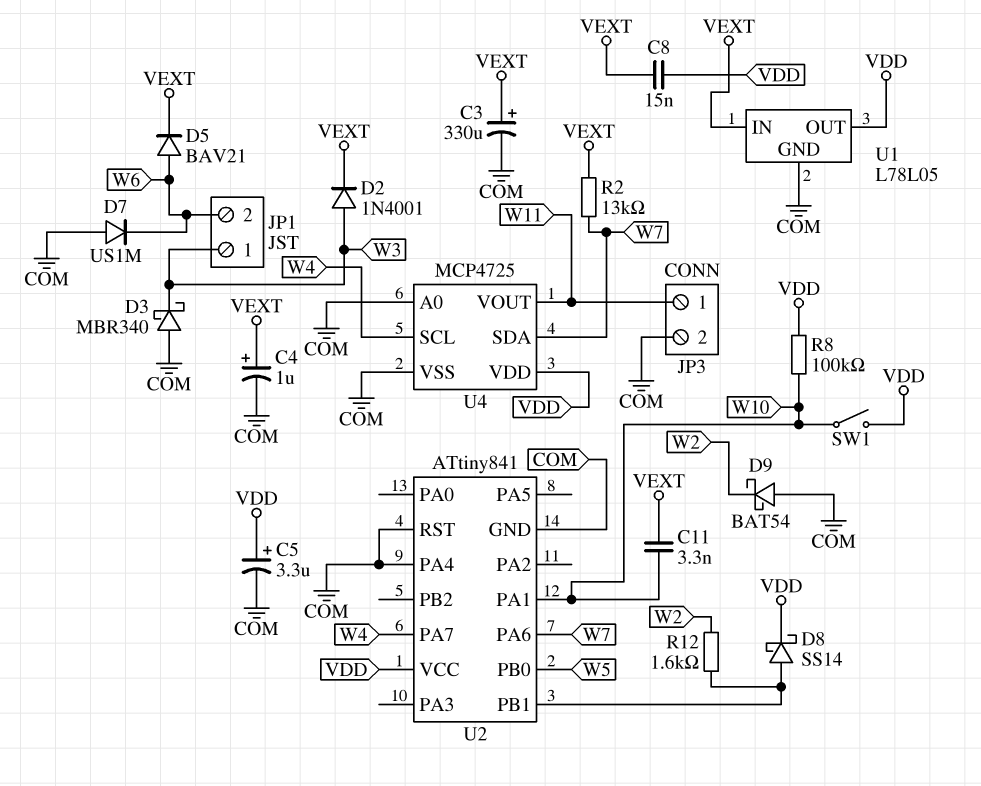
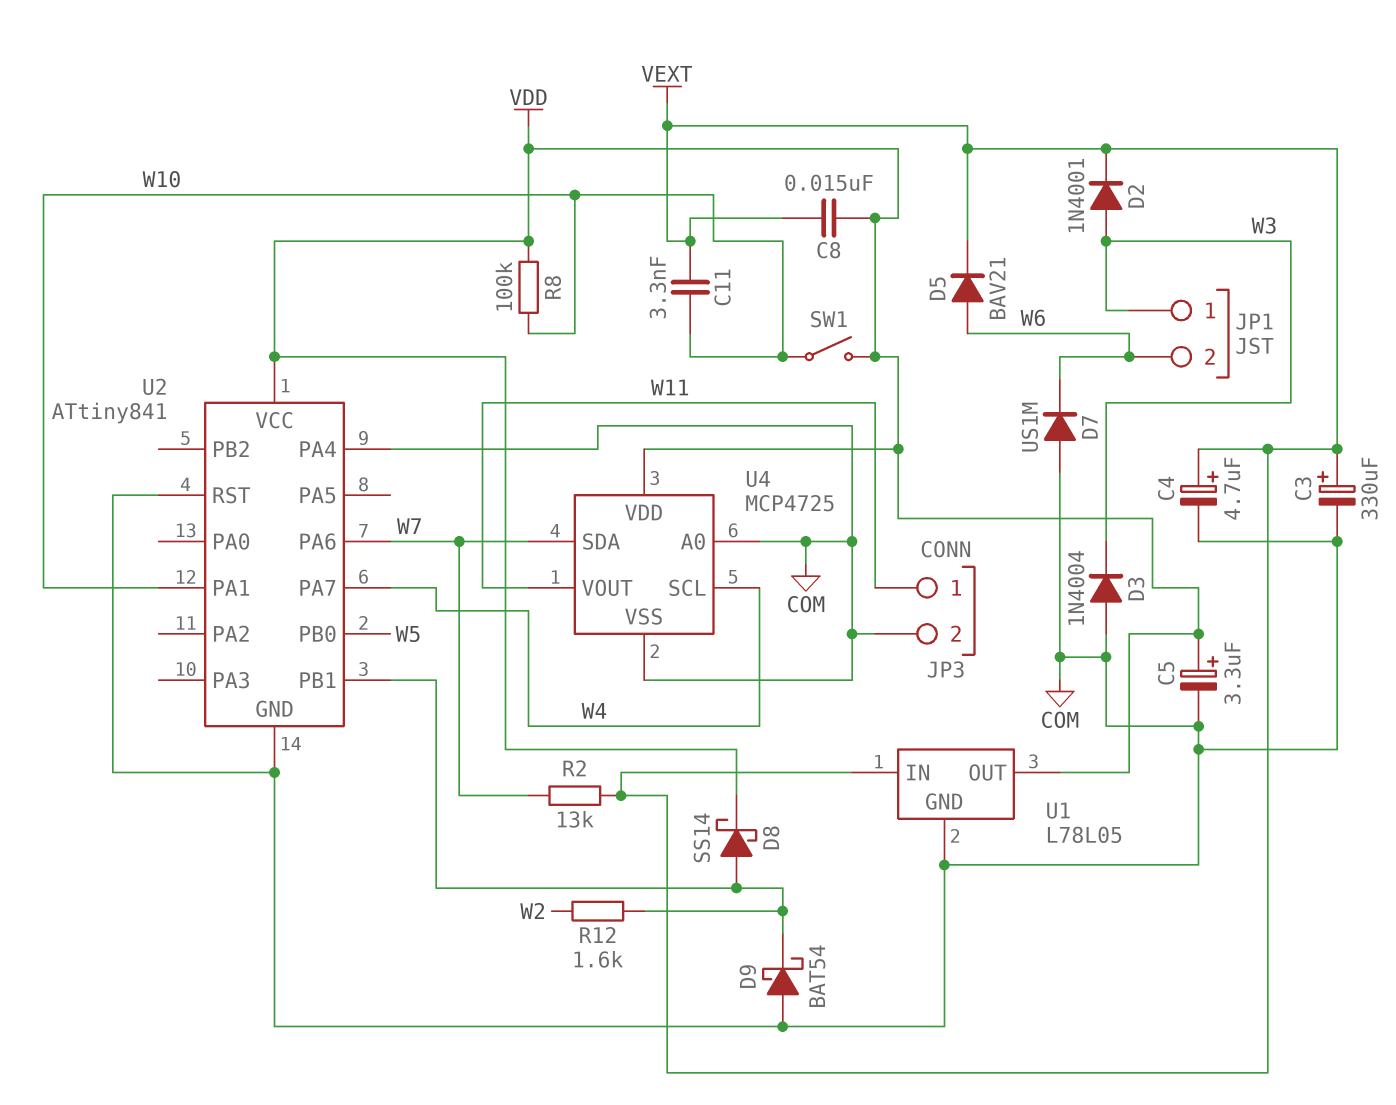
C4: 1uF (plus VEXT, minus COM) -> 4.7uF (plus VEXT, minus COM)
D3: schottky MBR340 (A COM, K W3) -> diode 1N4004 (A COM, K W3)
D9: schottky BAT54 (A COM, K W2) -> schottky BAT54 (A COM, K U2/PB1)

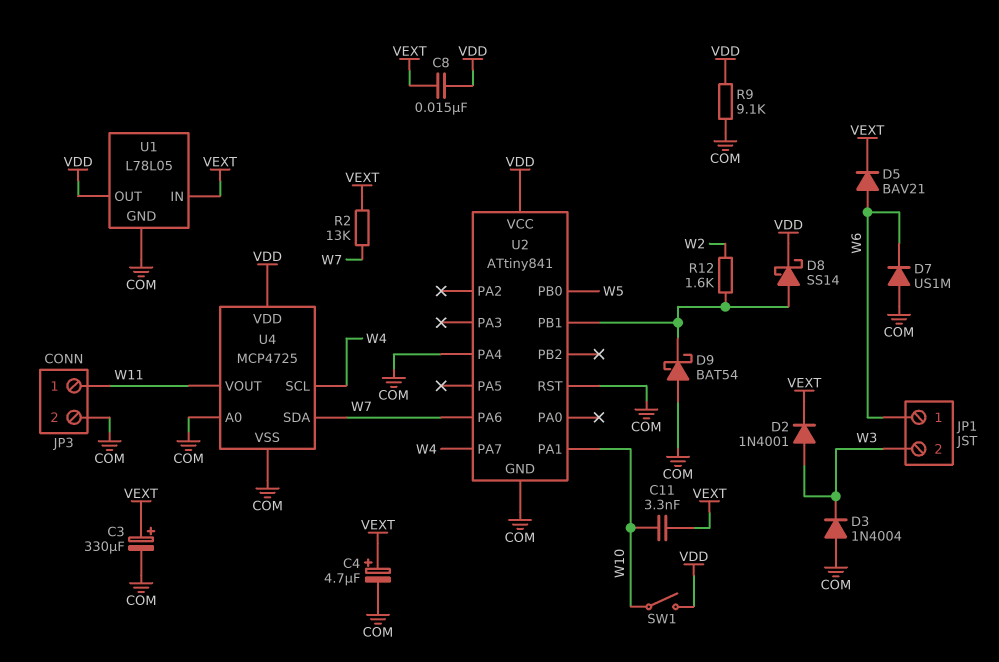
C5: 3.3uF (plus VDD, minus COM) -> none
JP1 pin 1: W3 -> W6
JP1 pin 2: W6 -> W3
R8: 100k (VDD, W10) -> none
R9: none -> 9.1k (COM, VDD)

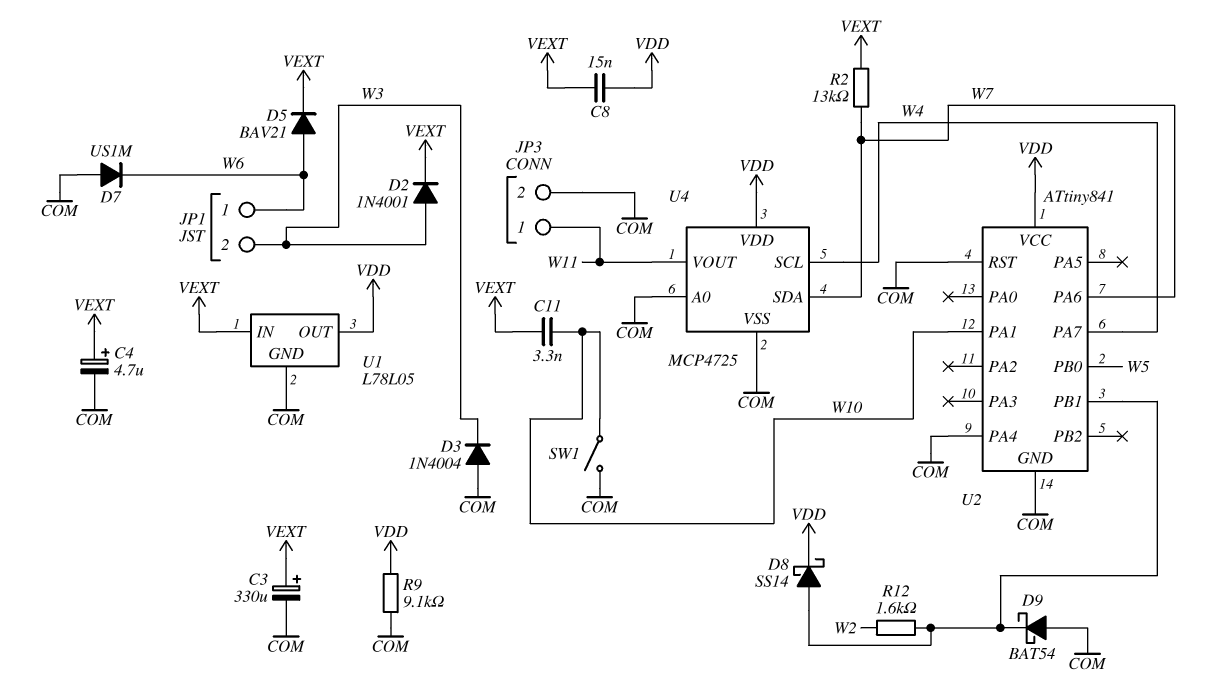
SW1: switch (VDD, W10) -> switch (COM, W10)

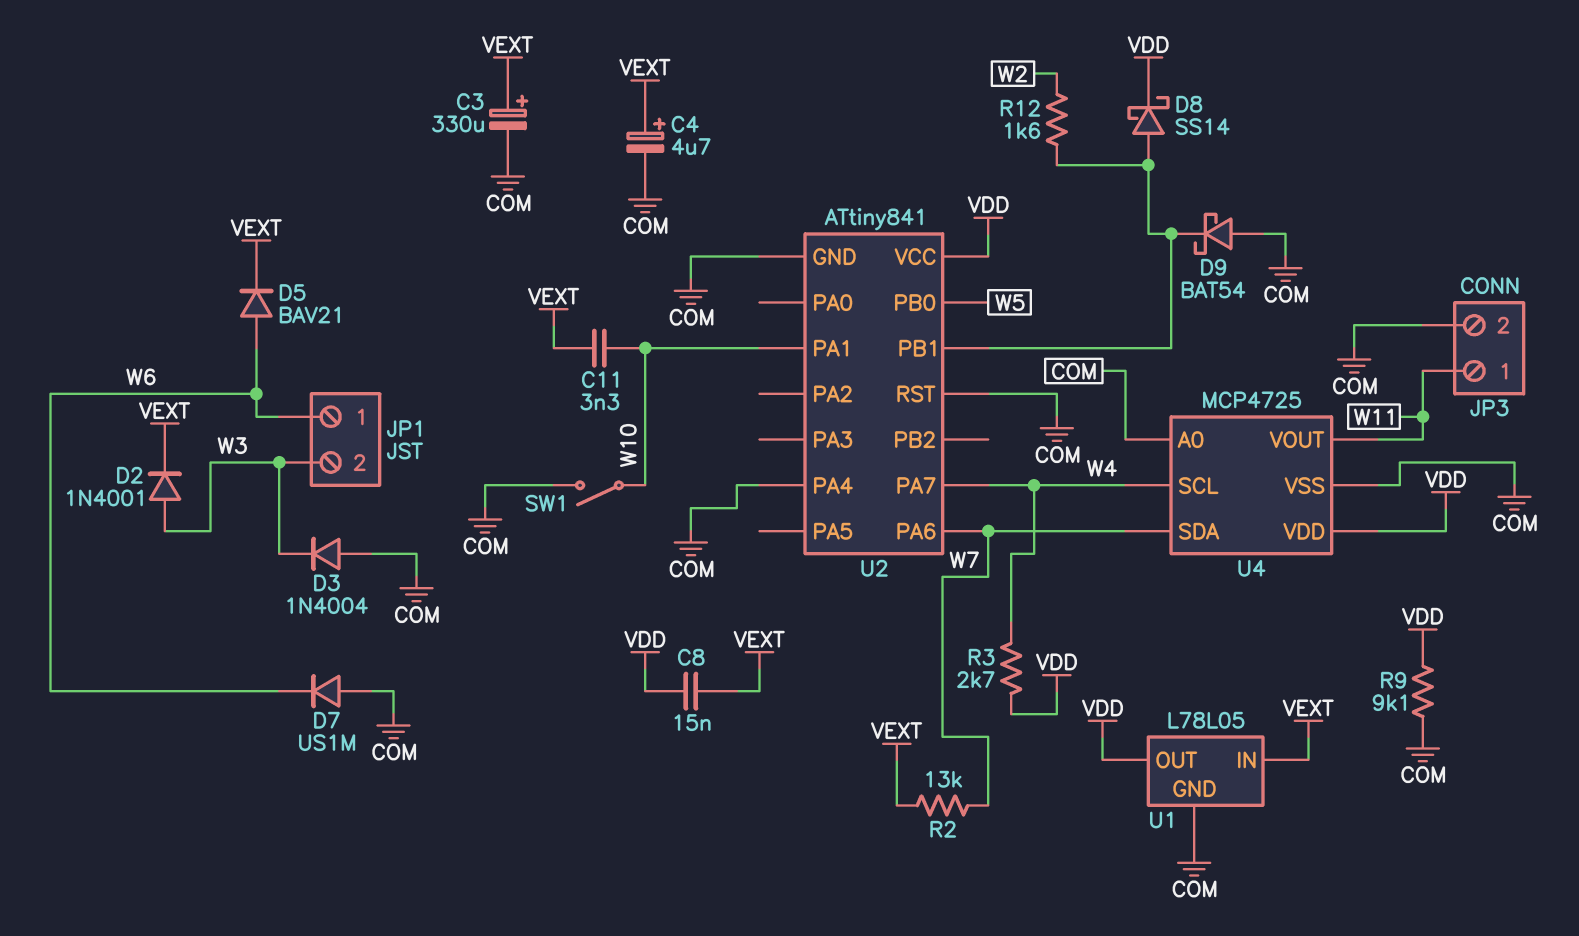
R3: none -> 2.7k (VDD, W4)

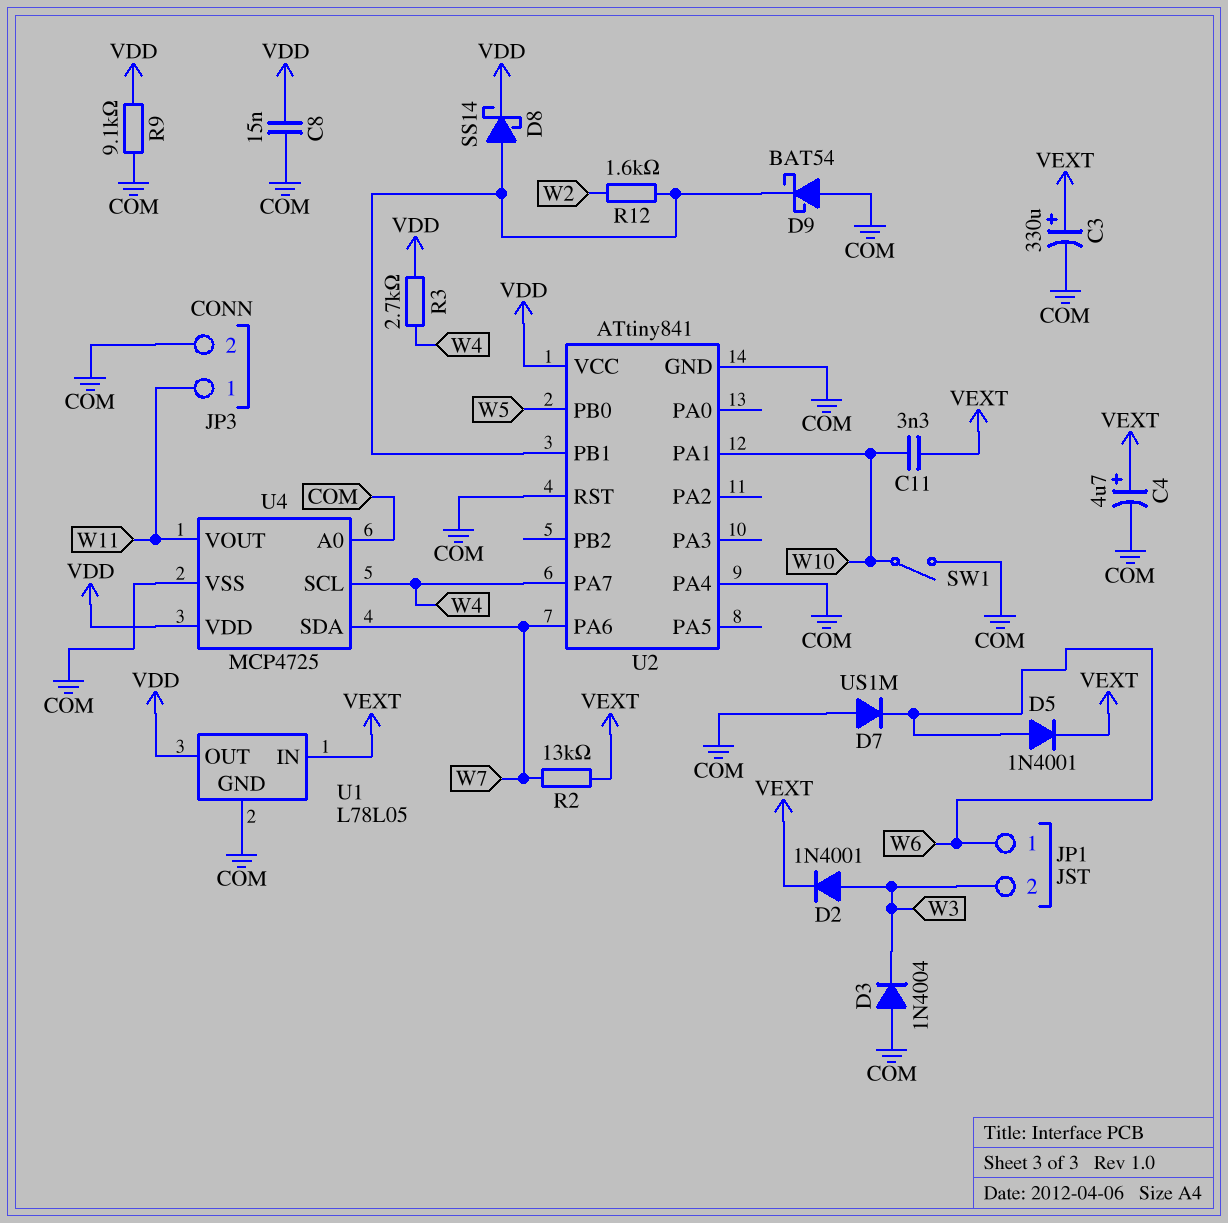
C8: 15nF (VDD, VEXT) -> 15nF (COM, VDD)
D5: diode BAV21 (A W6, K VEXT) -> diode 1N4001 (A W6, K VEXT)

